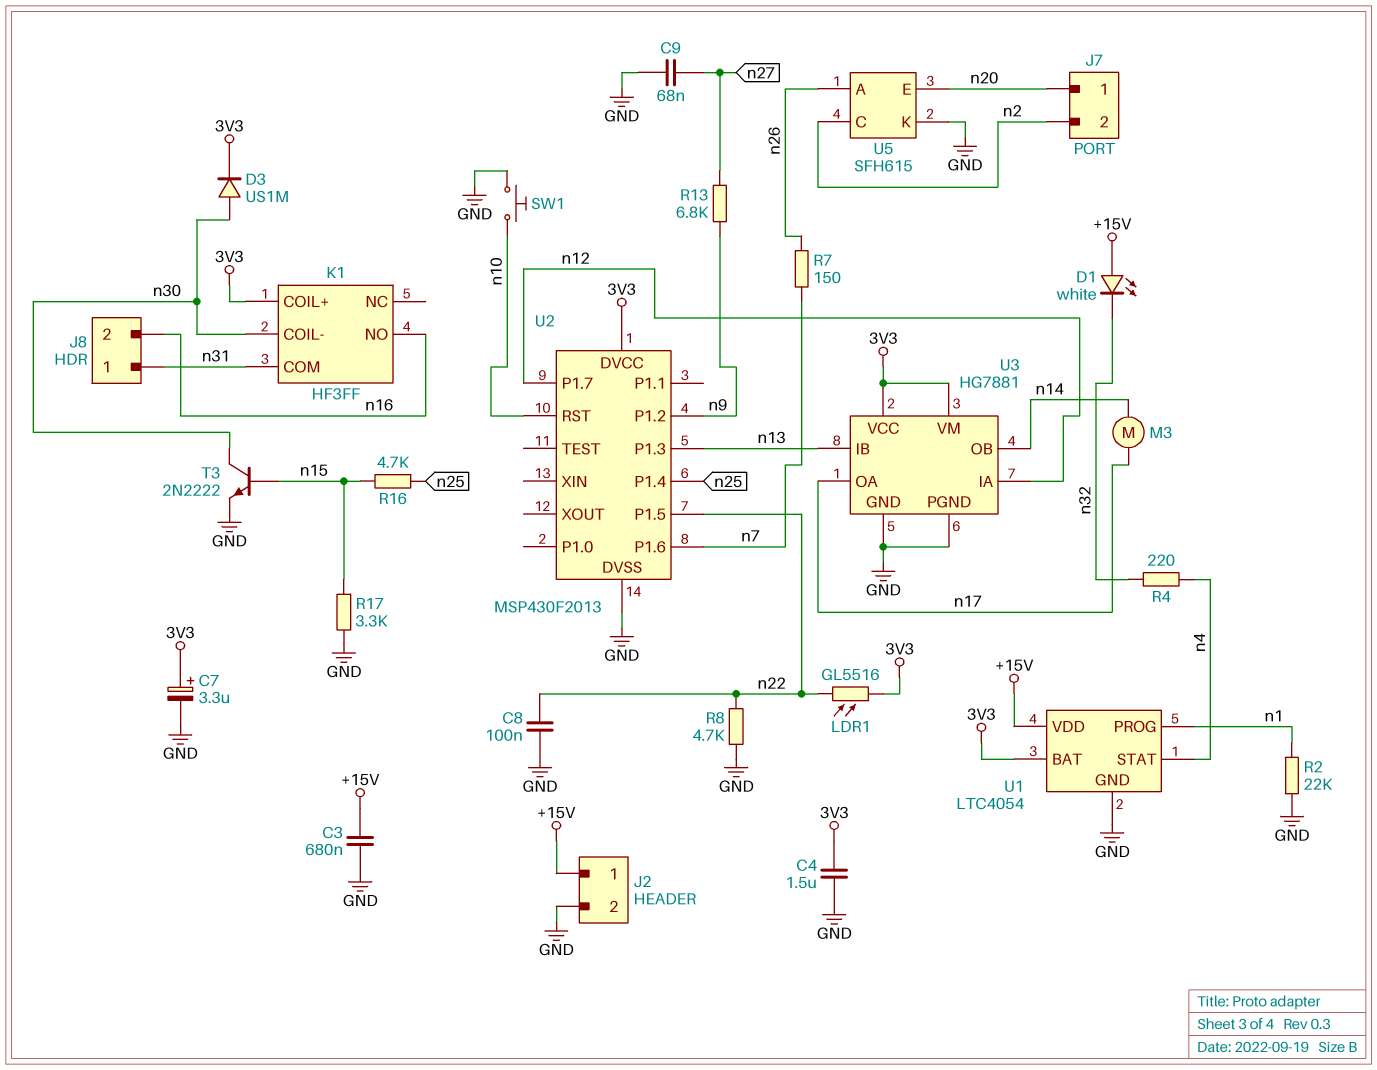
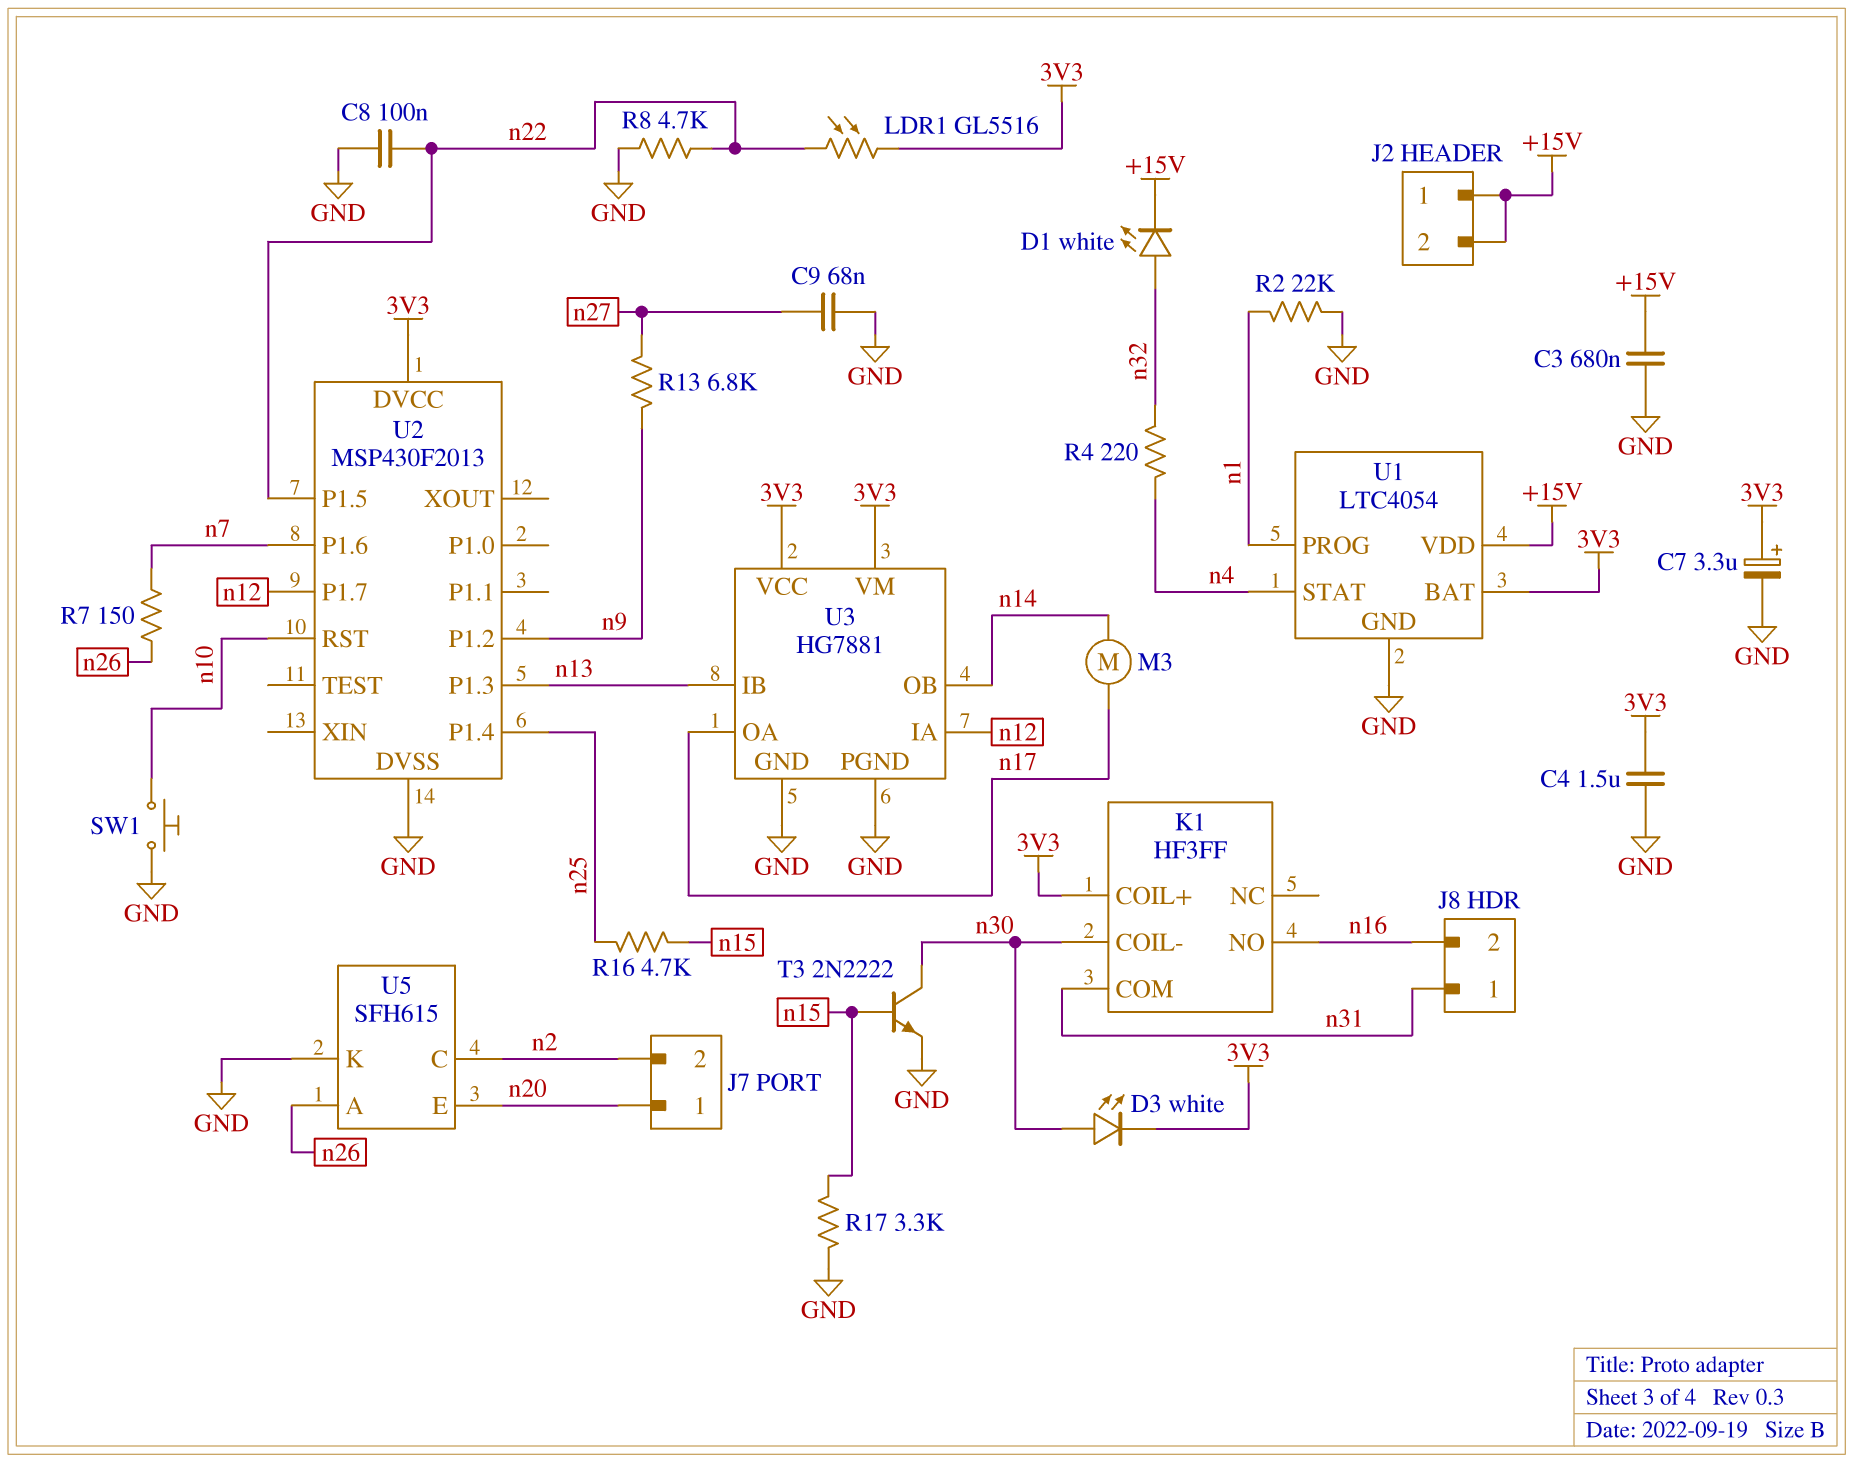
D1: LED white (A +15V, K n32) -> LED white (A n32, K +15V)
D3: diode US1M (A n30, K 3V3) -> LED white (A n30, K 3V3)
J2 pin 2: GND -> +15V

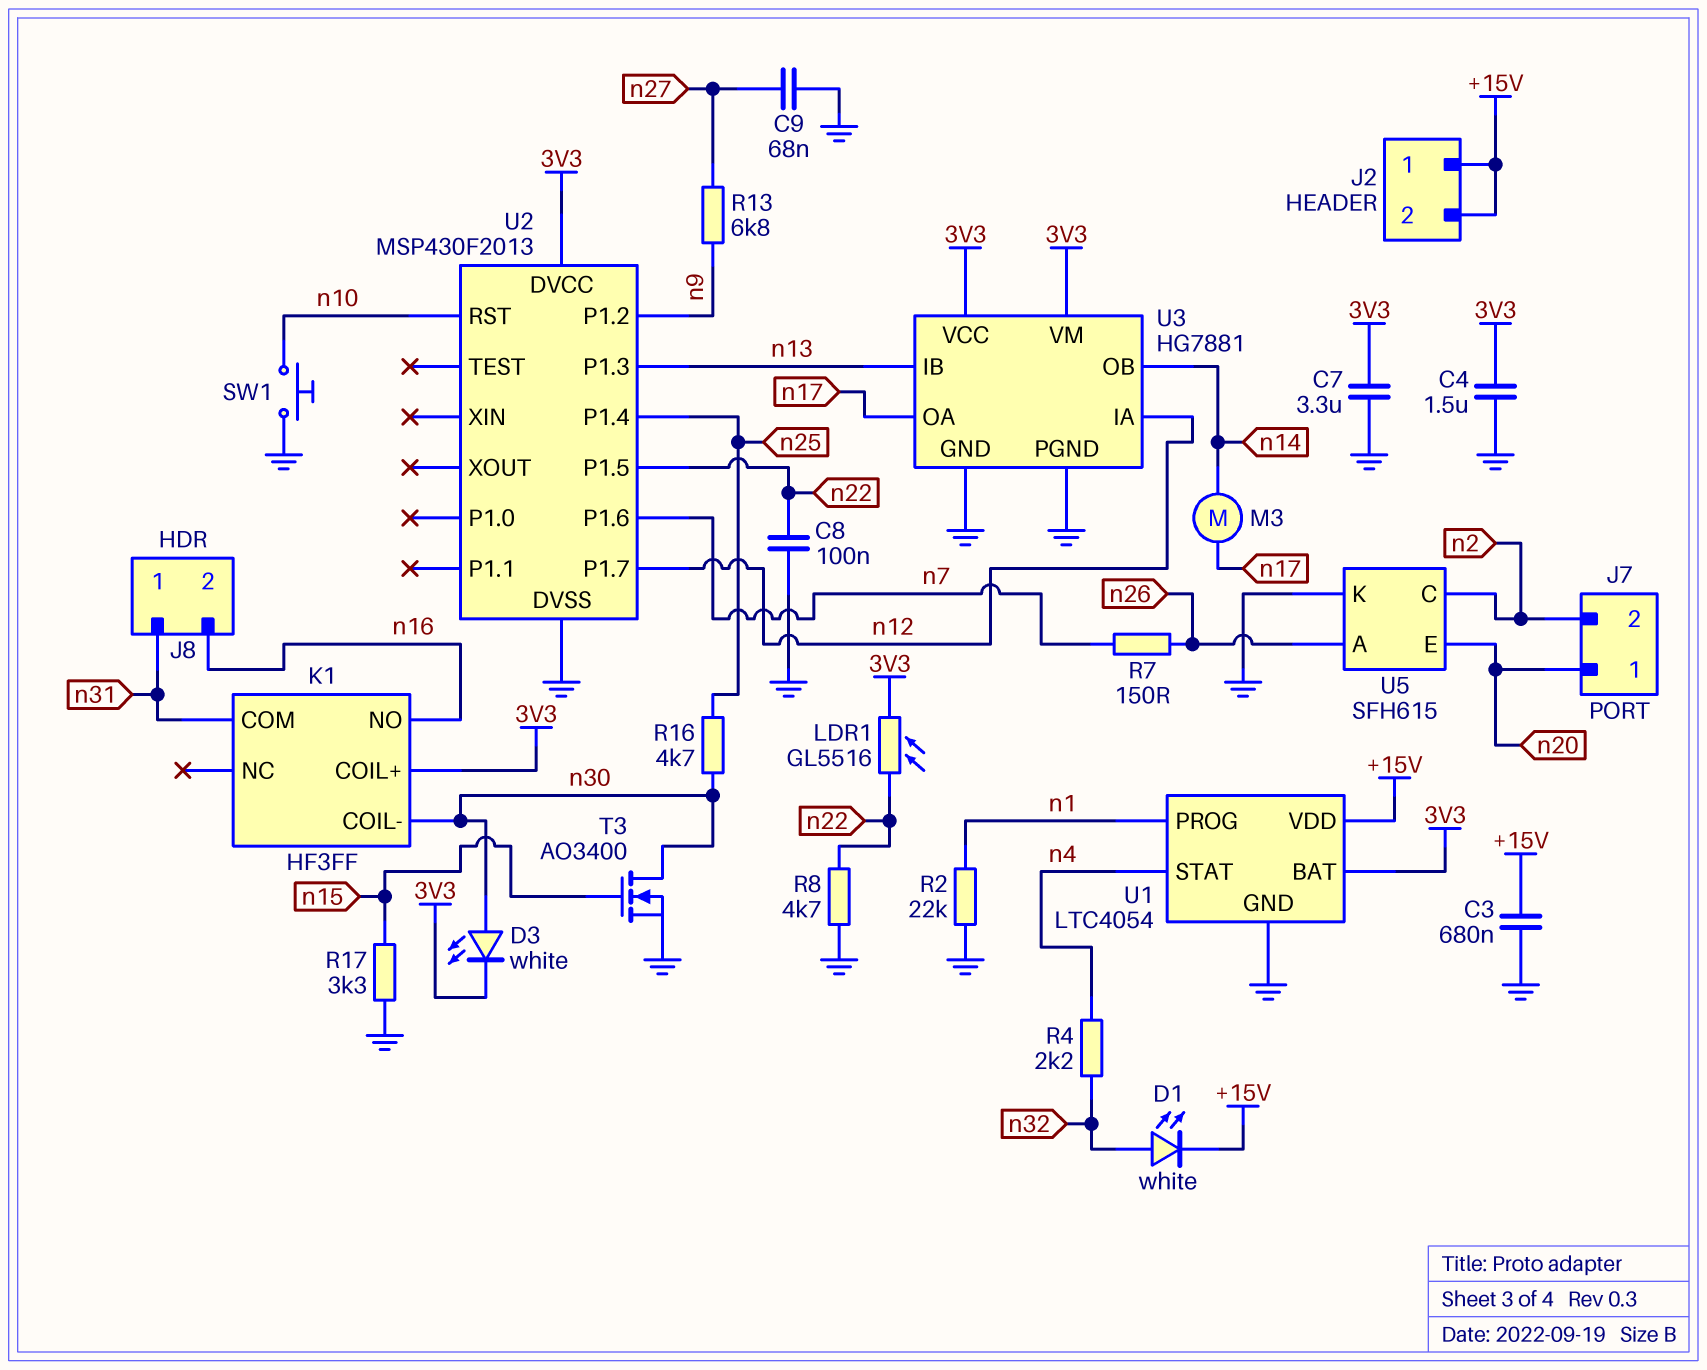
C7: 3.3uF (plus 3V3, minus GND) -> 3.3uF (3V3, GND)
R4: 220 (n4, n32) -> 2.2k (n4, n32)
R16: 4.7k (n15, n25) -> 4.7k (n25, n30)
T3: NPN 2N2222 (B n15, C n30, E GND) -> NMOS AO3400 (G n15, D n30, S GND)

